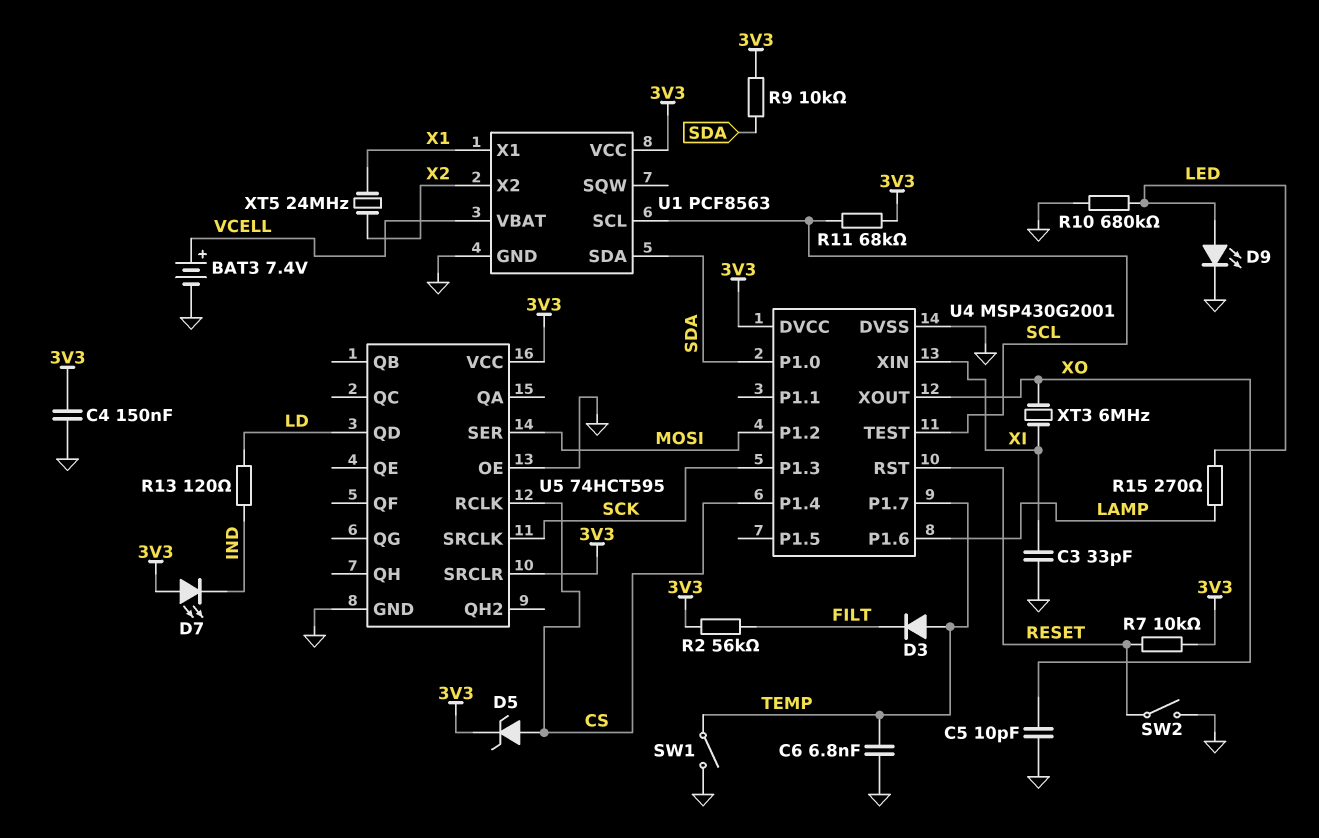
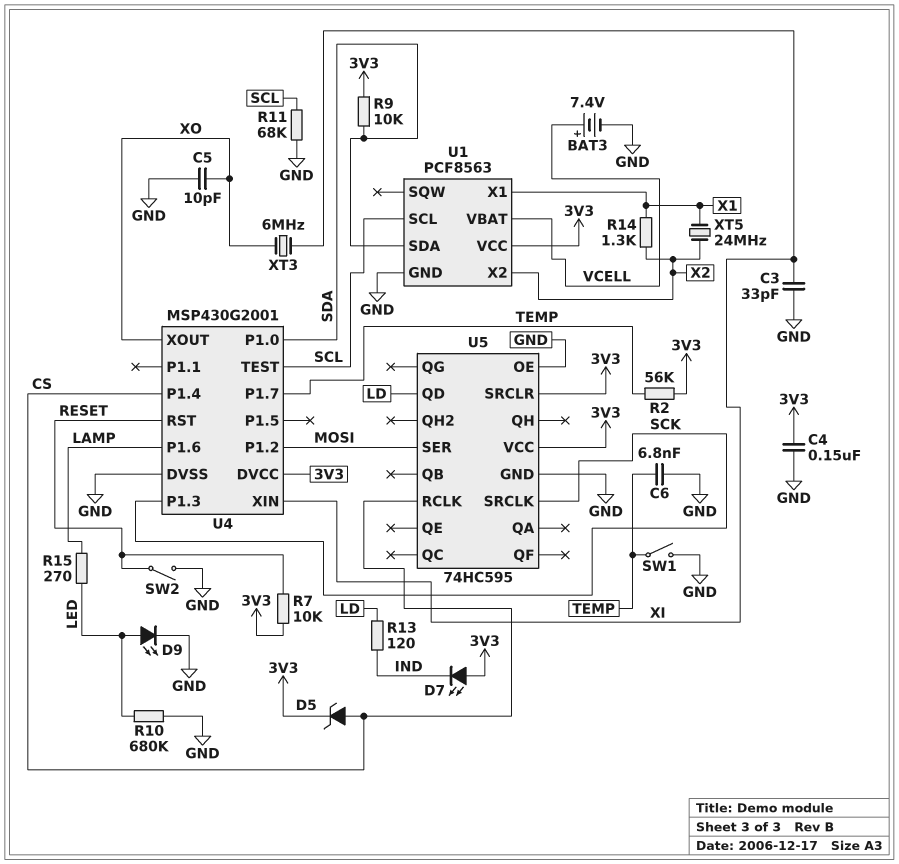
D3: diode (A TEMP, K FILT) -> none
R2: 56k (3V3, FILT) -> 56k (3V3, TEMP)
R11: 68k (3V3, SCL) -> 68k (GND, SCL)
R14: none -> 1.3k (X1, X2)
U5: 74HCT595 -> 74HC595

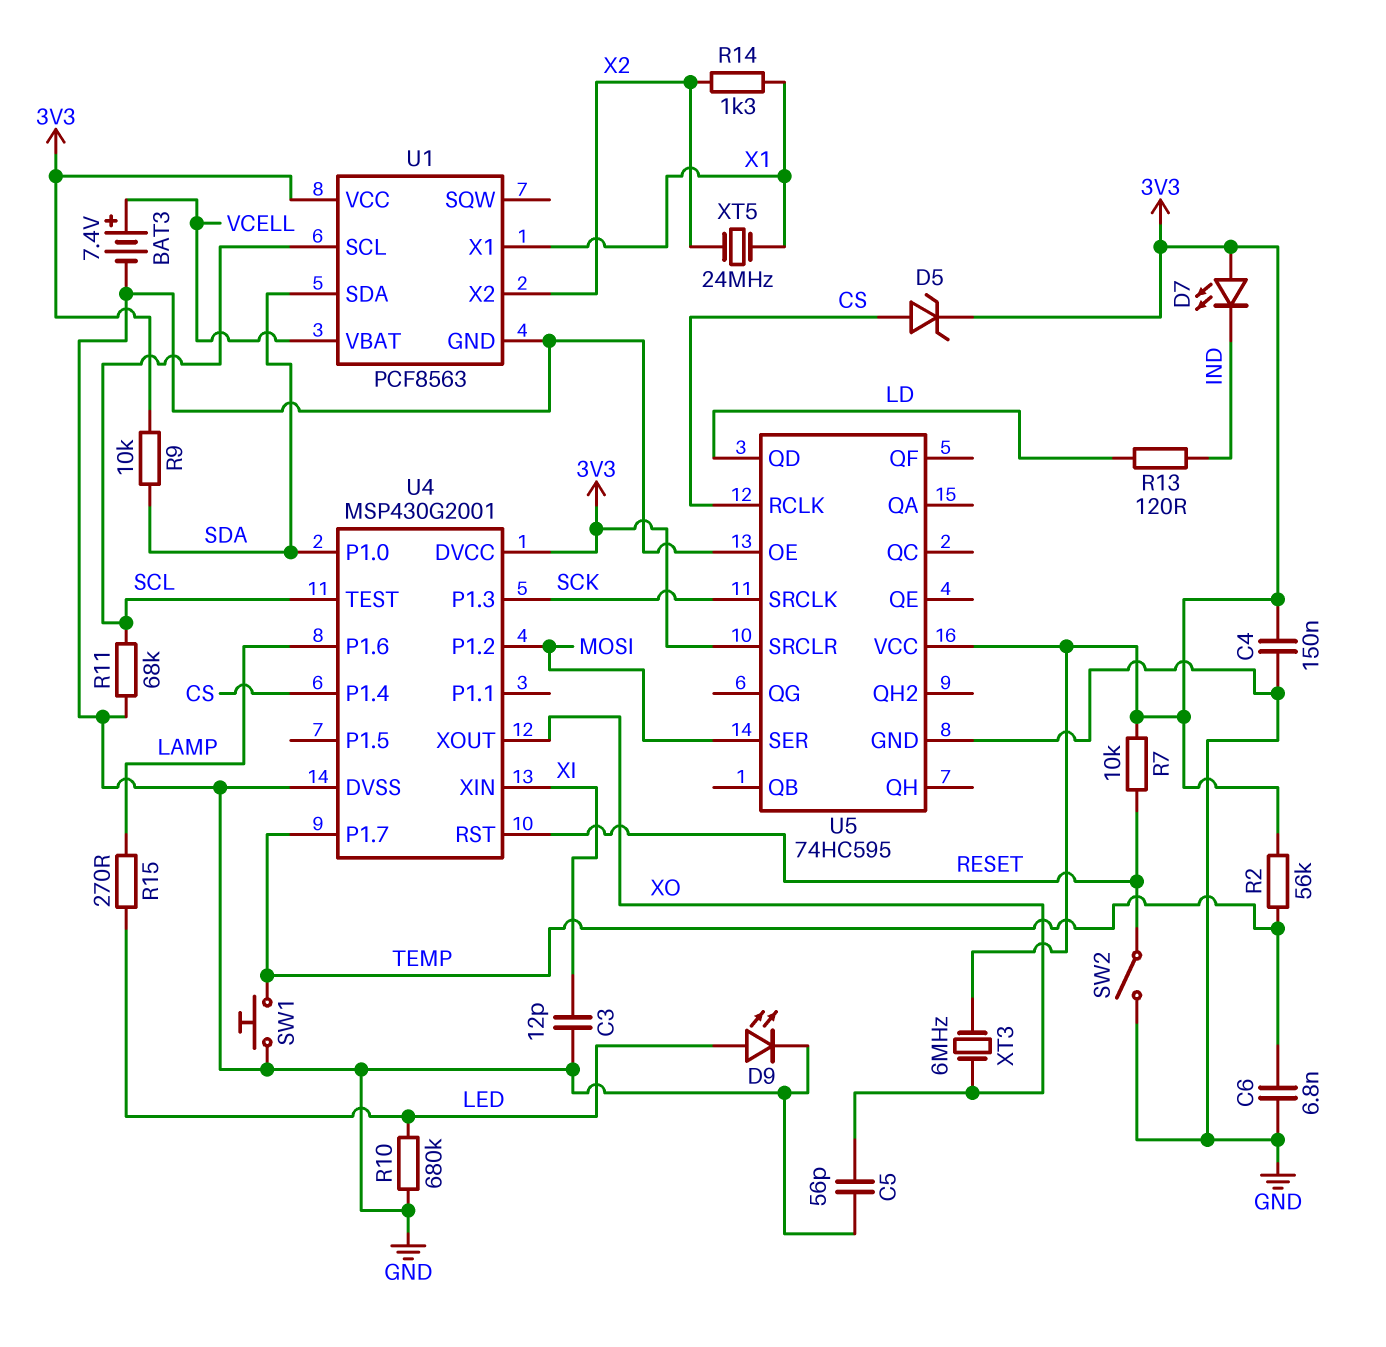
C3: 33pF (GND, XI) -> 12pF (GND, XI)
C5: 10pF (GND, XO) -> 56pF (GND, XO)
SW1: switch (GND, TEMP) -> button (GND, TEMP)
XT3: 6MHz (XI, XO) -> 6MHz (3V3, XO)

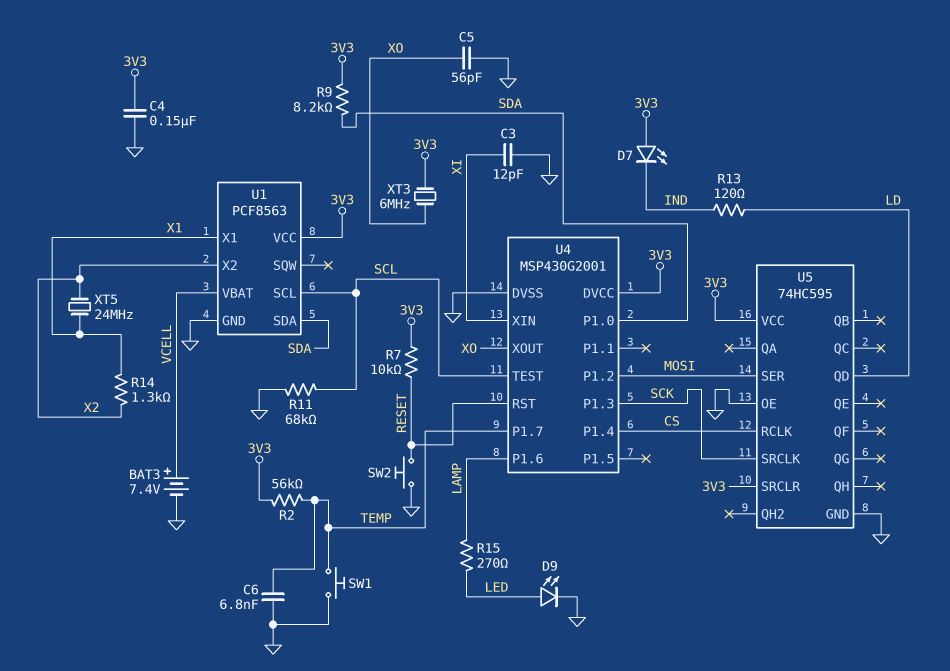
D5: zener (A CS, K 3V3) -> none
R9: 10k (3V3, SDA) -> 8.2k (3V3, SDA)
R10: 680k (GND, LED) -> none
SW2: switch (GND, RESET) -> button (GND, RESET)

